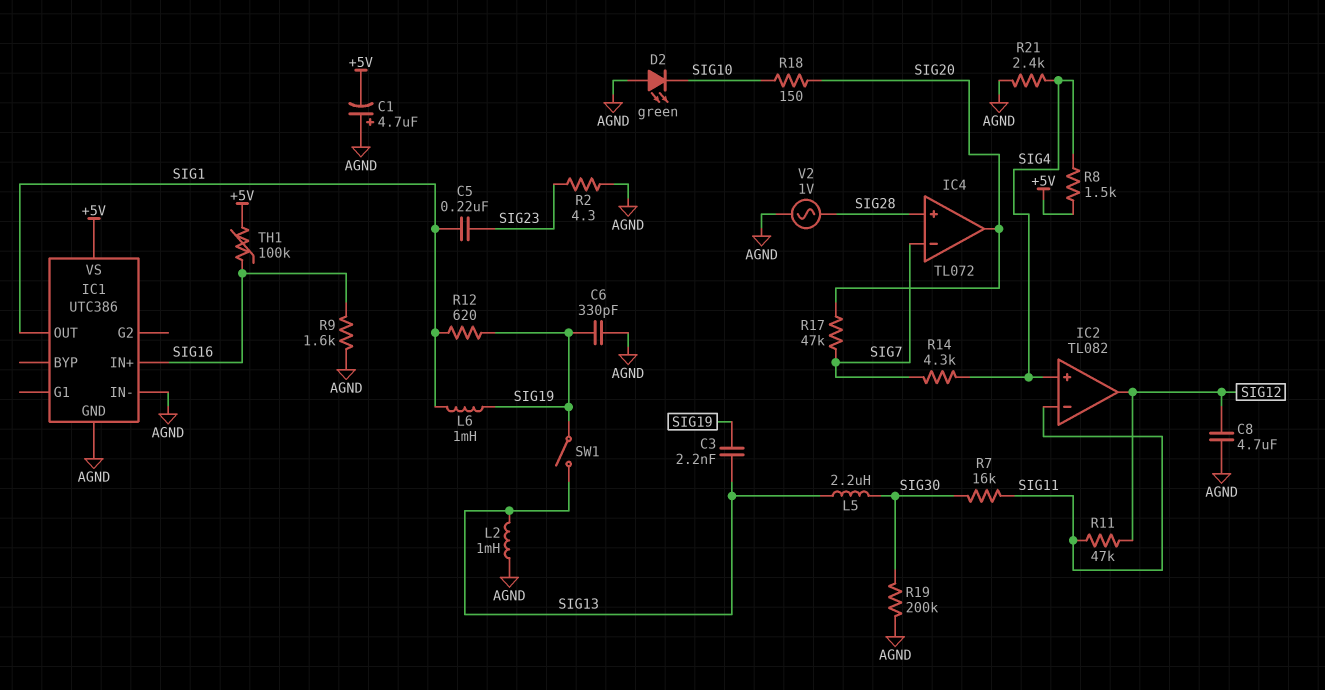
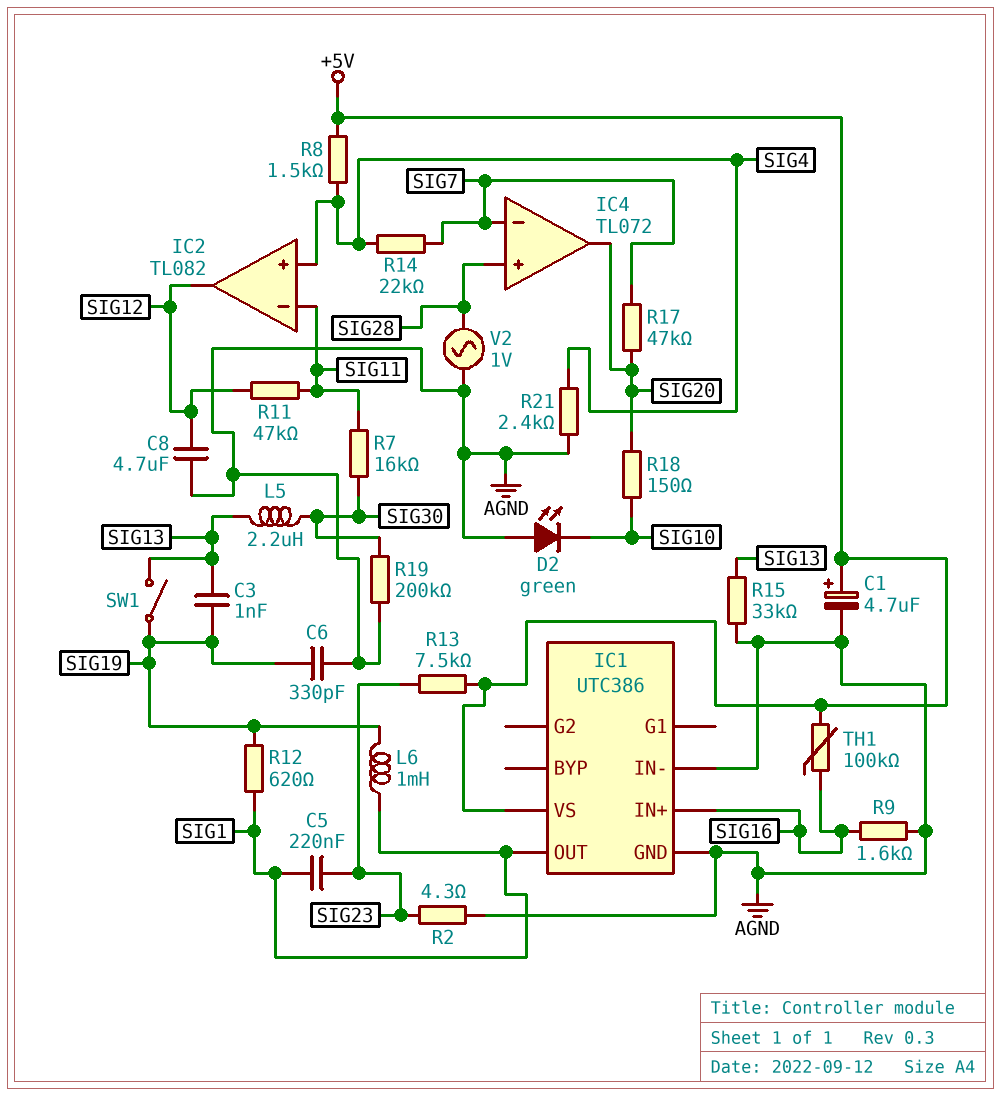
C1: 4.7uF (plus AGND, minus +5V) -> 4.7uF (plus +5V, minus AGND)
C3: 2.2nF (SIG13, SIG19) -> 1nF (SIG13, SIG19)
L2: 1mH (AGND, SIG13) -> none
R13: none -> 7.5k (+5V, SIG23)
R14: 4.3k (SIG4, SIG7) -> 22k (SIG4, SIG7)
R15: none -> 33k (AGND, SIG13)

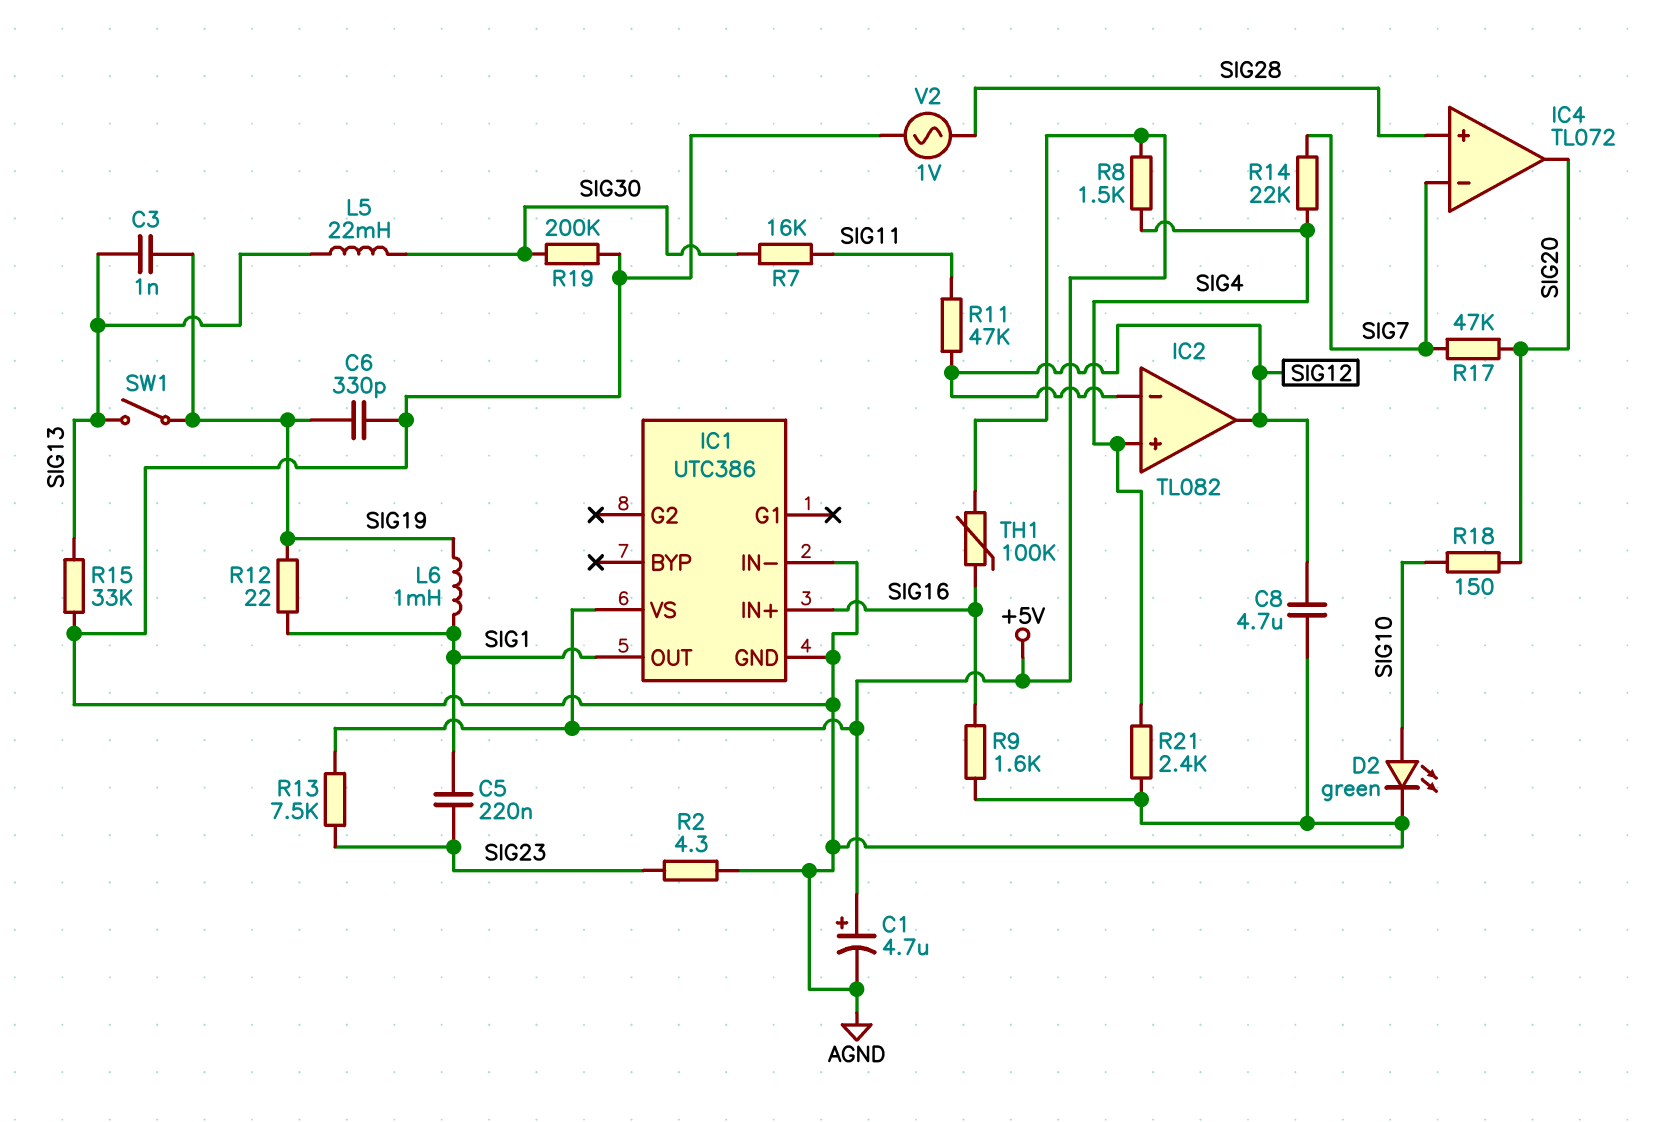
D2: LED green (A AGND, K SIG10) -> LED green (A SIG10, K AGND)
IC2 pin in-: SIG11 -> SIG12
L5: 2.2uH (SIG13, SIG30) -> 22mH (SIG13, SIG30)
R12: 620 (SIG1, SIG19) -> 22 (SIG1, SIG19)

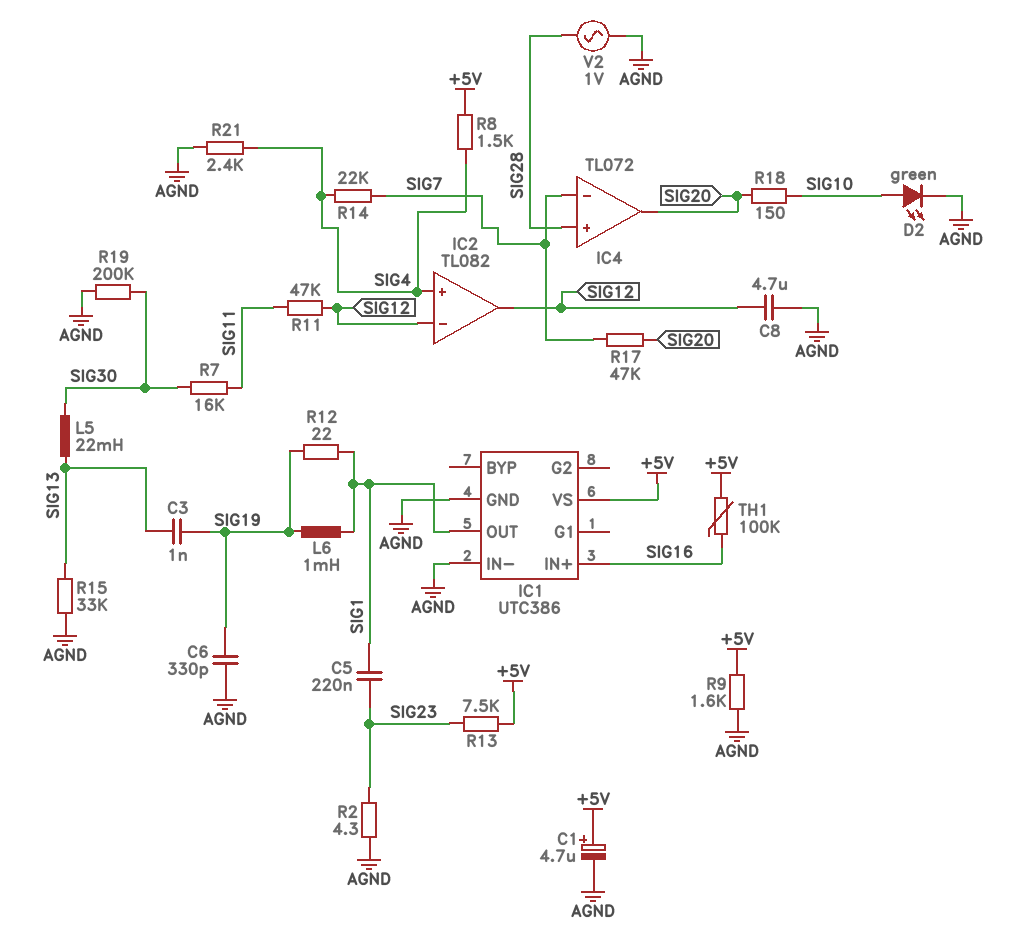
R9: 1.6k (AGND, SIG16) -> 1.6k (+5V, AGND)
SW1: switch (SIG13, SIG19) -> none

